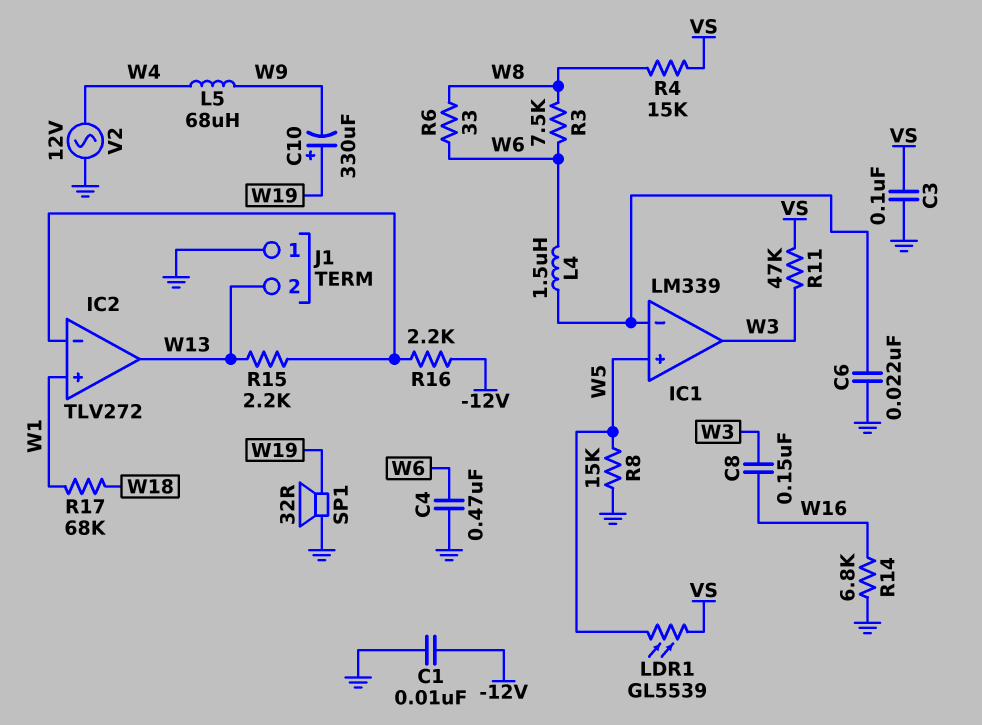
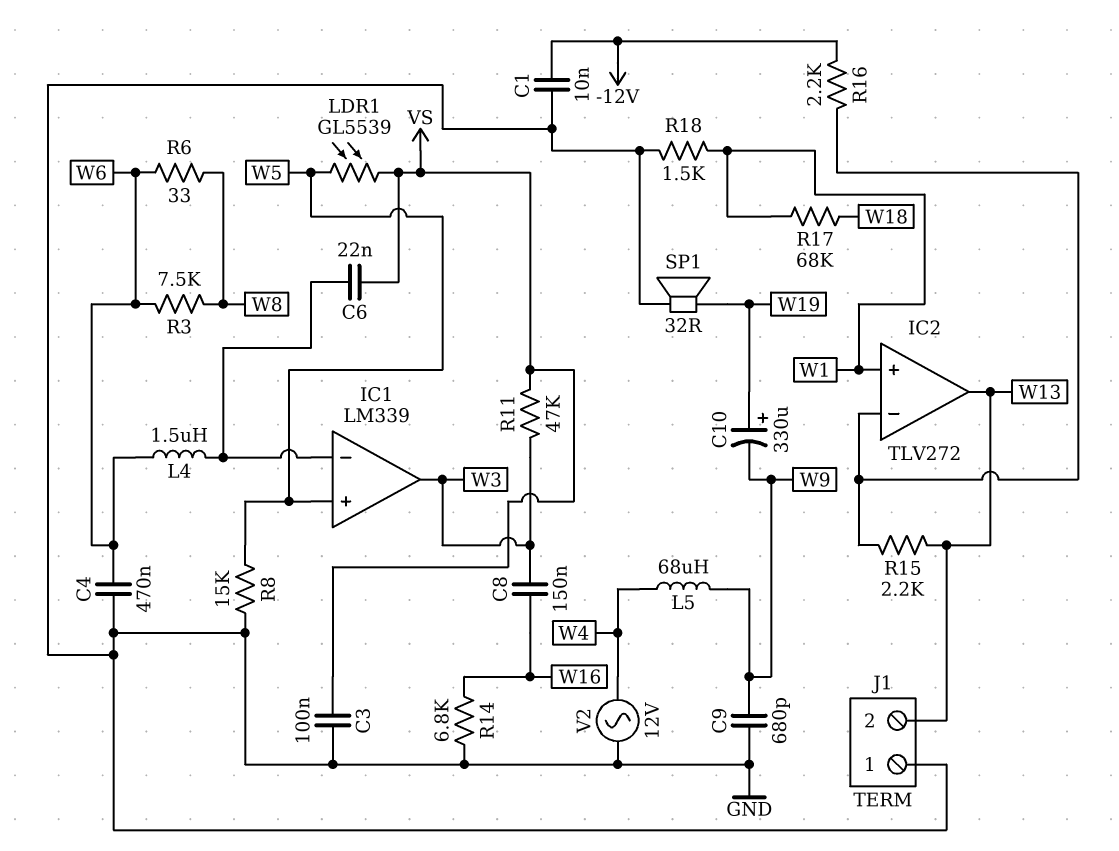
C6: 22nF (GND, IC1/in-) -> 22nF (IC1/in-, VS)
C9: none -> 680pF (GND, W9)
R4: 15k (VS, W8) -> none
R18: none -> 1.5k (GND, W1)

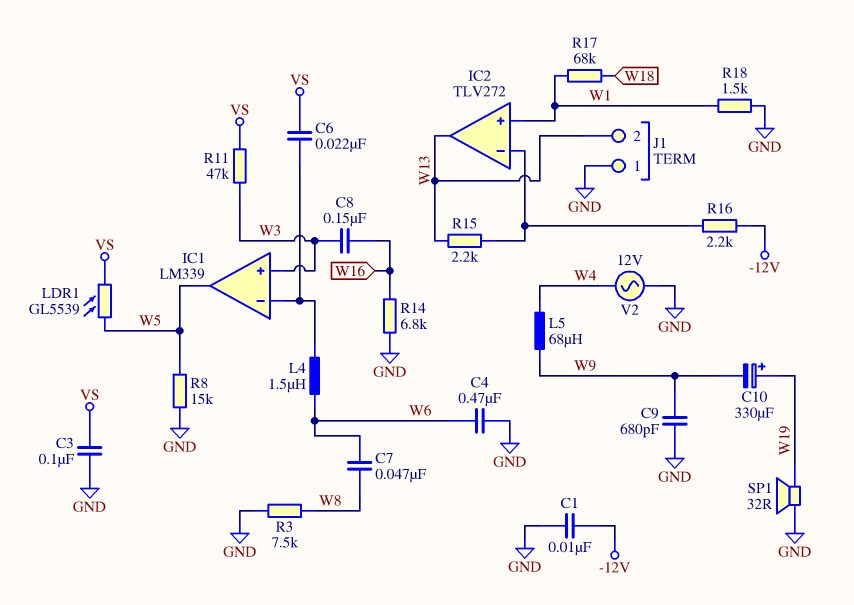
C7: none -> 47nF (W6, W8)
IC1 pin in+: W5 -> W3
IC1 pin out: W3 -> W5
R3: 7.5k (W6, W8) -> 7.5k (GND, W8)
R6: 33 (W6, W8) -> none

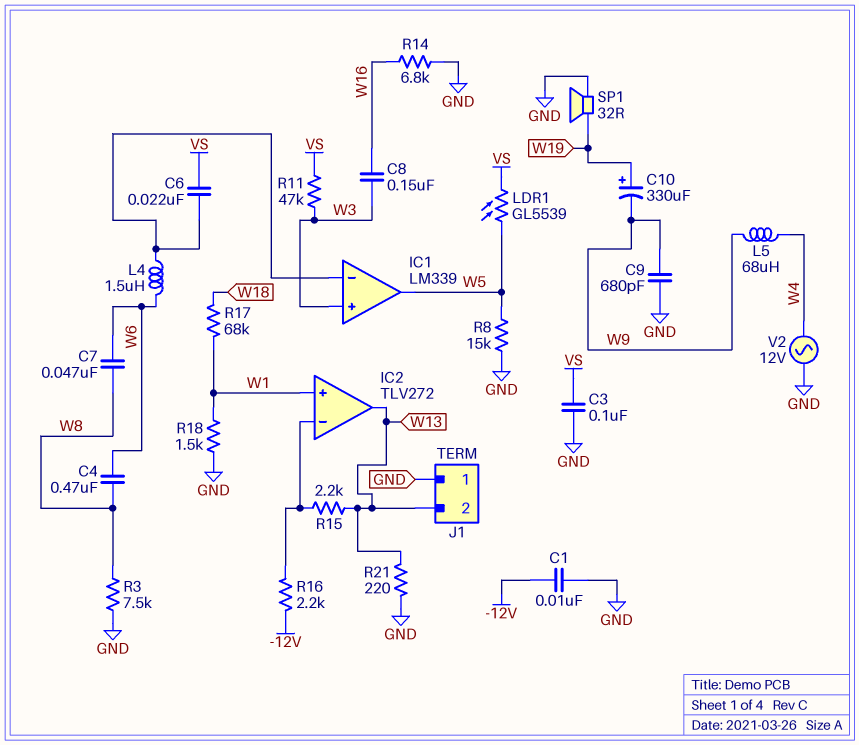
C4: 470nF (GND, W6) -> 470nF (W6, W8)
R21: none -> 220 (GND, W13)

